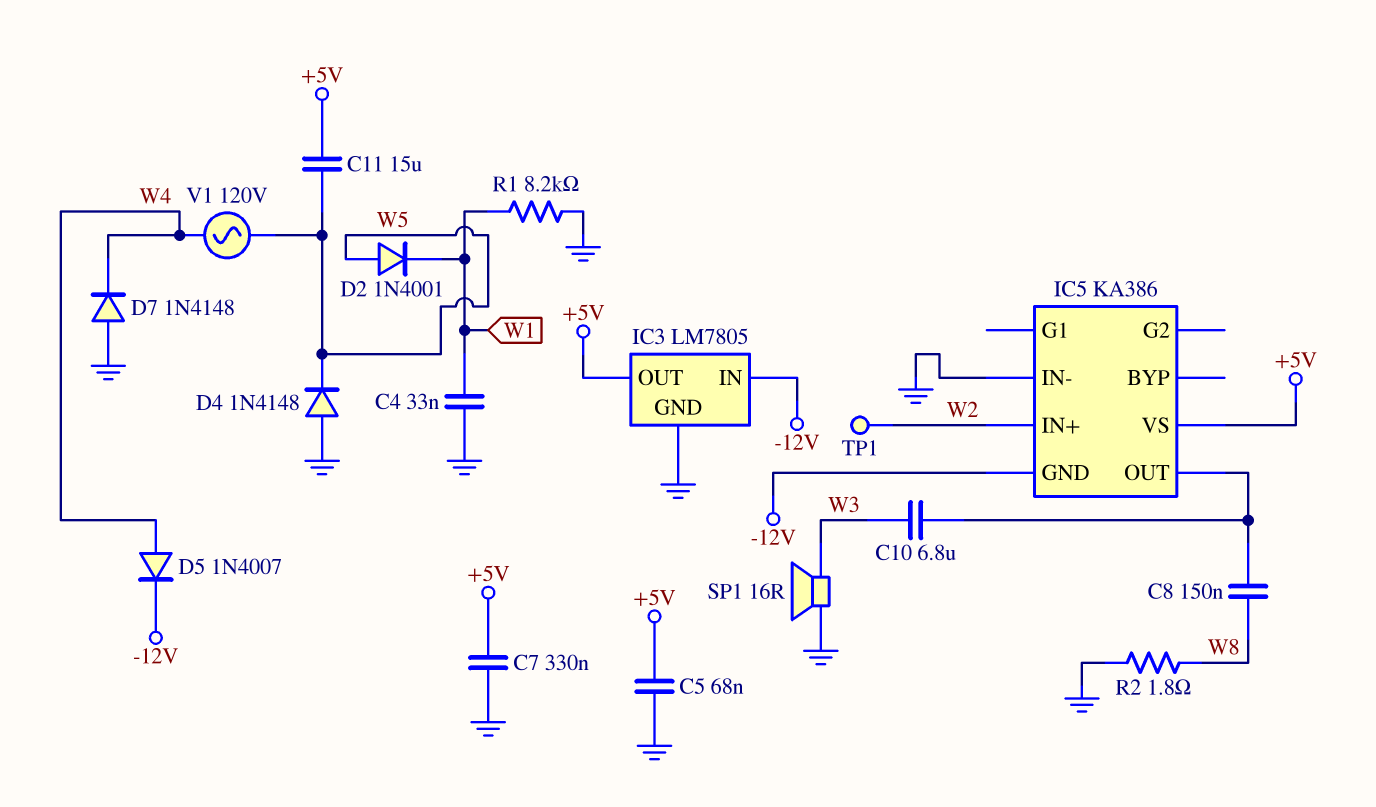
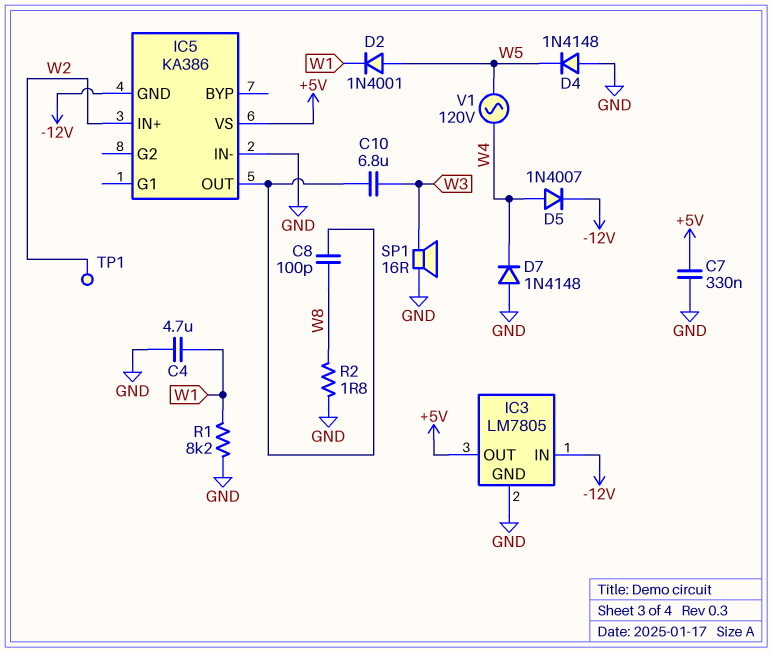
C4: 33nF (GND, W1) -> 4.7uF (GND, W1)
C5: 68nF (+5V, GND) -> none
C8: 150nF (IC5/OUT, W8) -> 100pF (IC5/OUT, W8)
C11: 15uF (+5V, W5) -> none

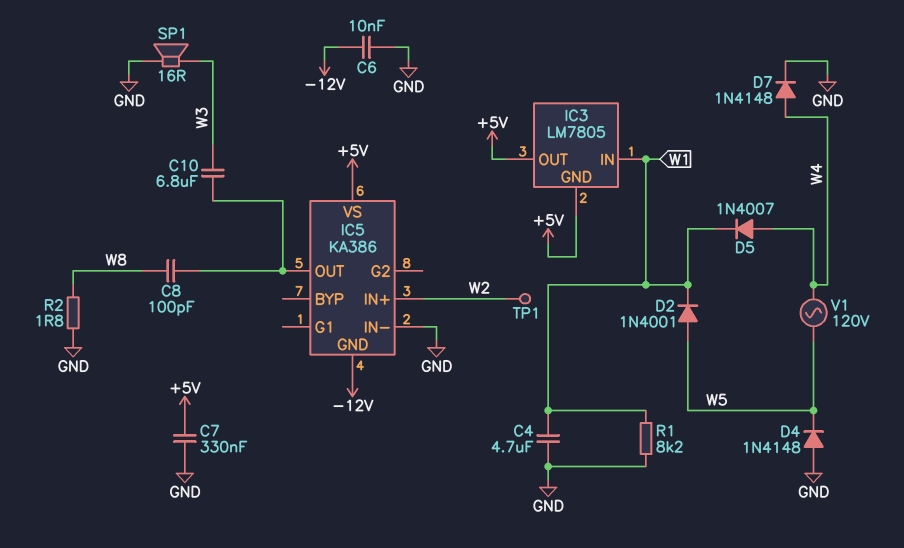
C6: none -> 10nF (-12V, GND)
D5: diode 1N4007 (A W4, K -12V) -> diode 1N4007 (A W4, K W1)
D7: diode 1N4148 (A GND, K W4) -> diode 1N4148 (A W4, K GND)
IC3 pin GND: GND -> +5V
IC3 pin IN: -12V -> W1

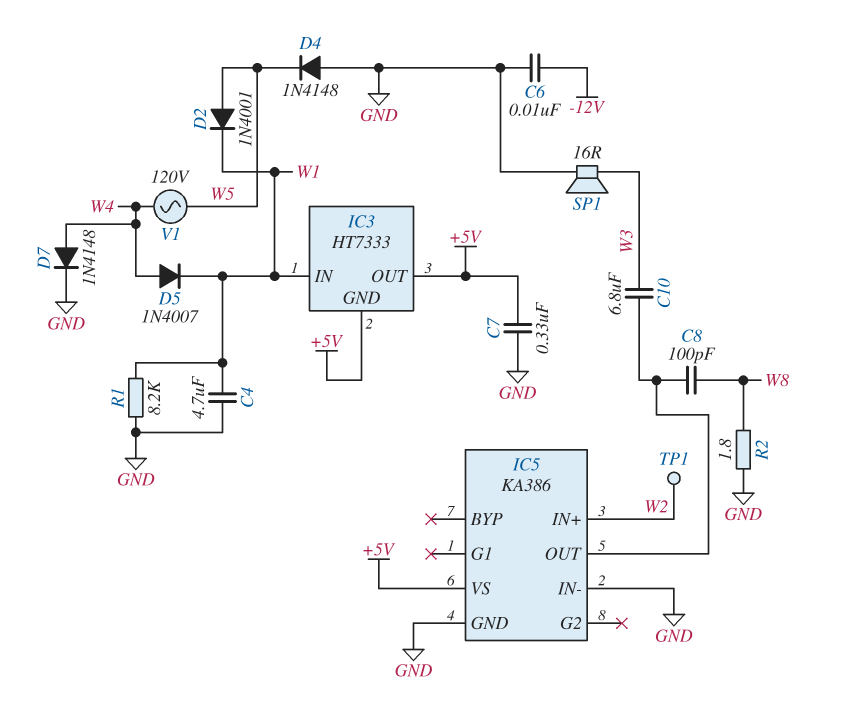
IC3: LM7805 -> HT7333
IC5 pin GND: -12V -> GND

